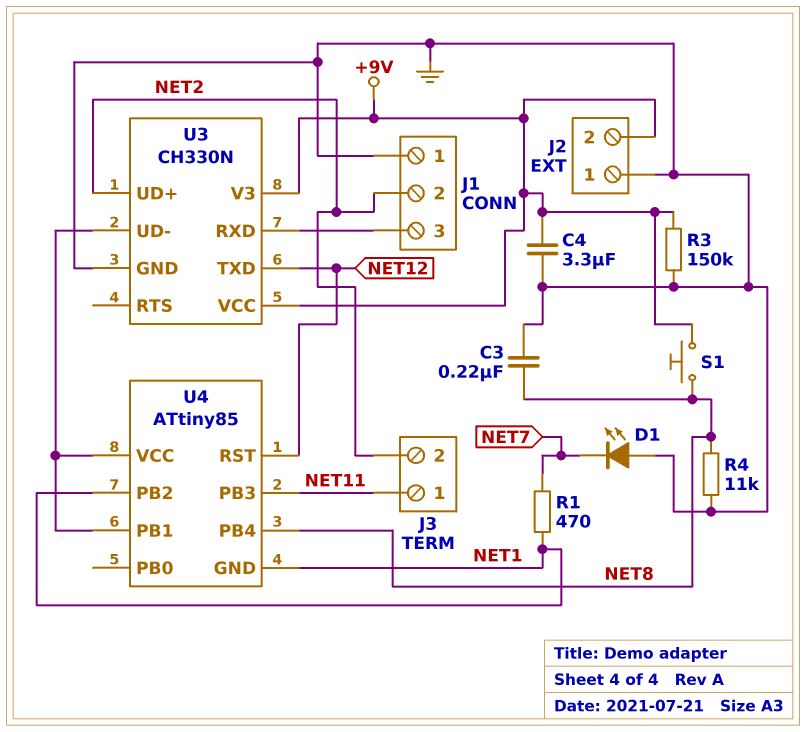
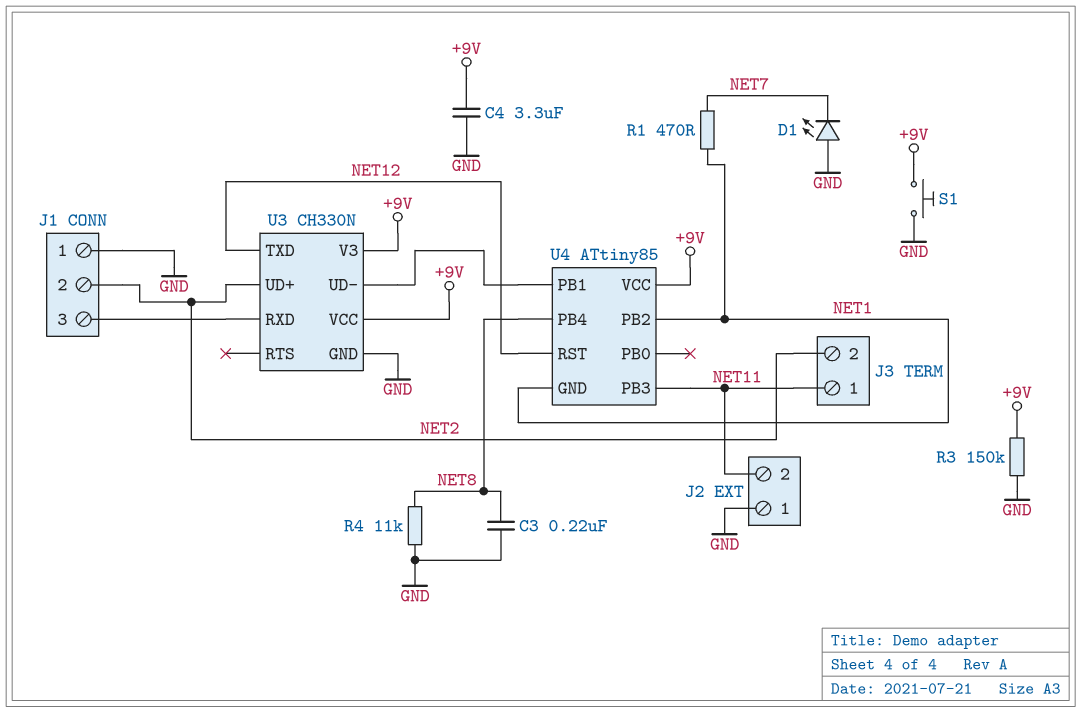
J2 pin 2: +9V -> NET11
S1: button (+9V, NET8) -> button (+9V, GND)
U4 pin VCC: U3/UD- -> +9V

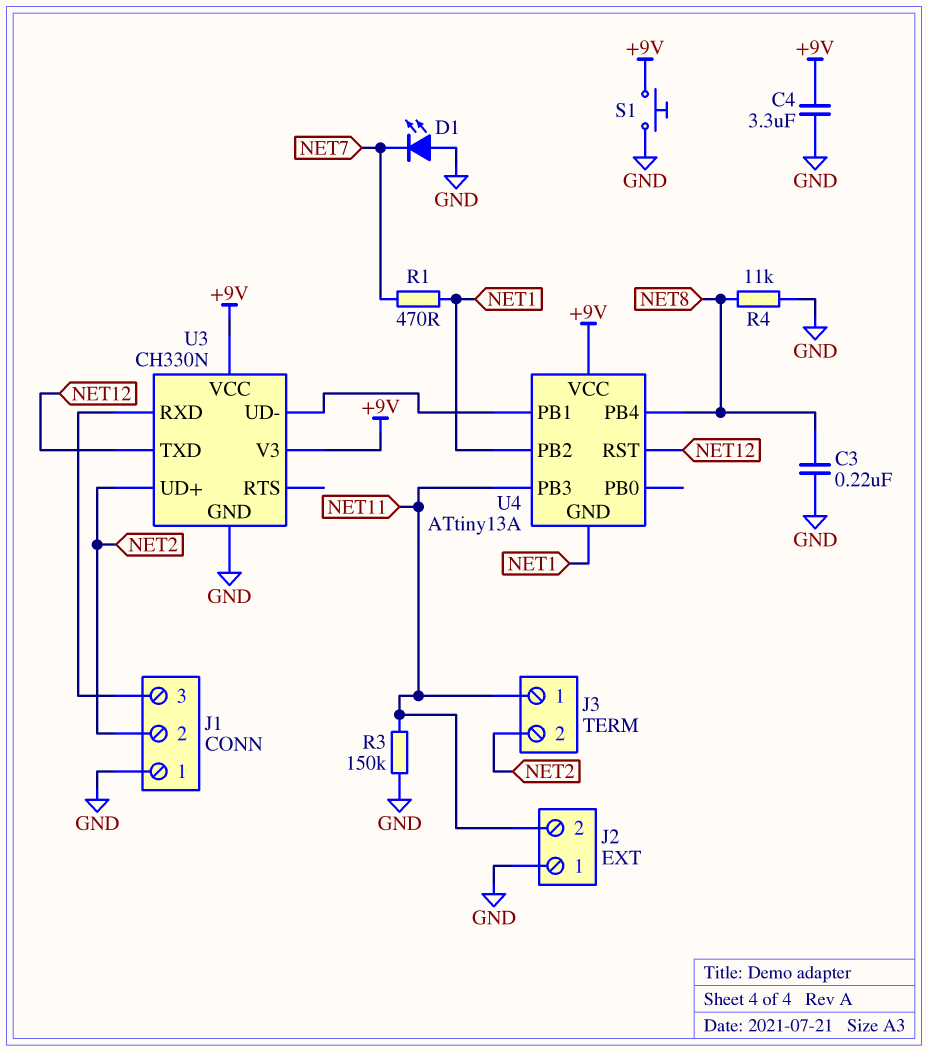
R3: 150k (+9V, GND) -> 150k (GND, NET11)
U4: ATtiny85 -> ATtiny13A

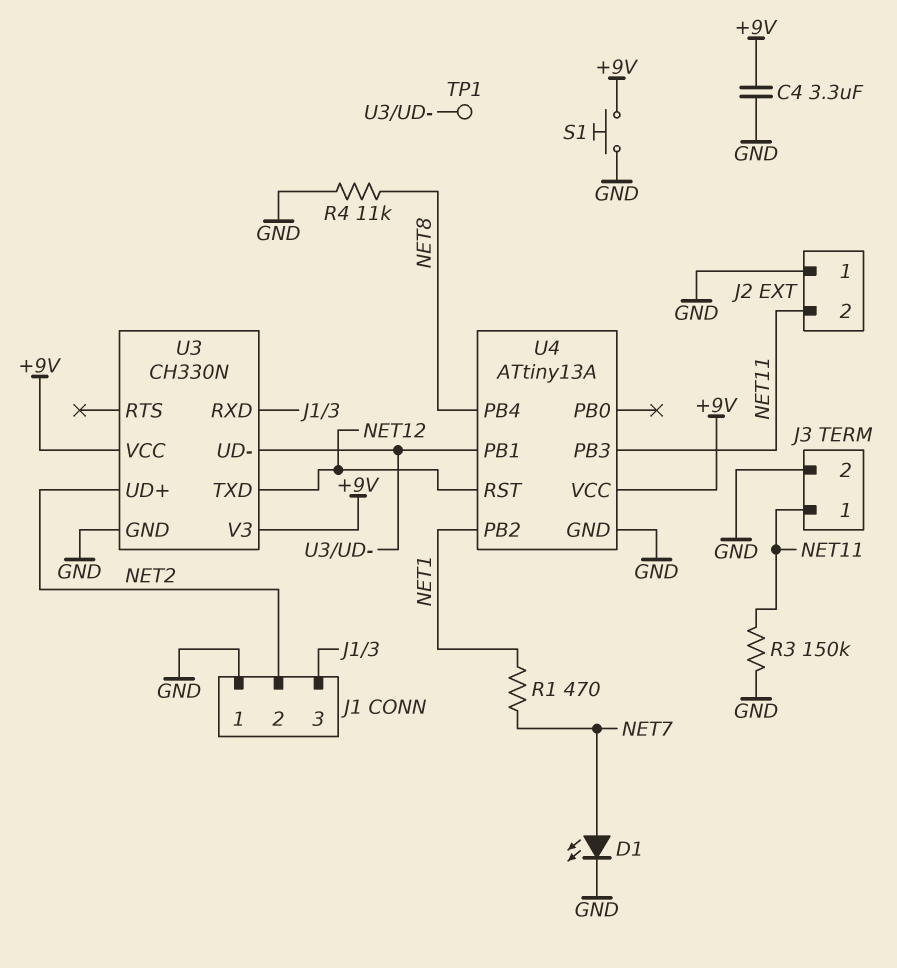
C3: 220nF (GND, NET8) -> none
D1: LED (A GND, K NET7) -> LED (A NET7, K GND)
J3 pin 2: NET2 -> GND
TP1: none -> test point (U3/UD-)
U4 pin GND: NET1 -> GND

